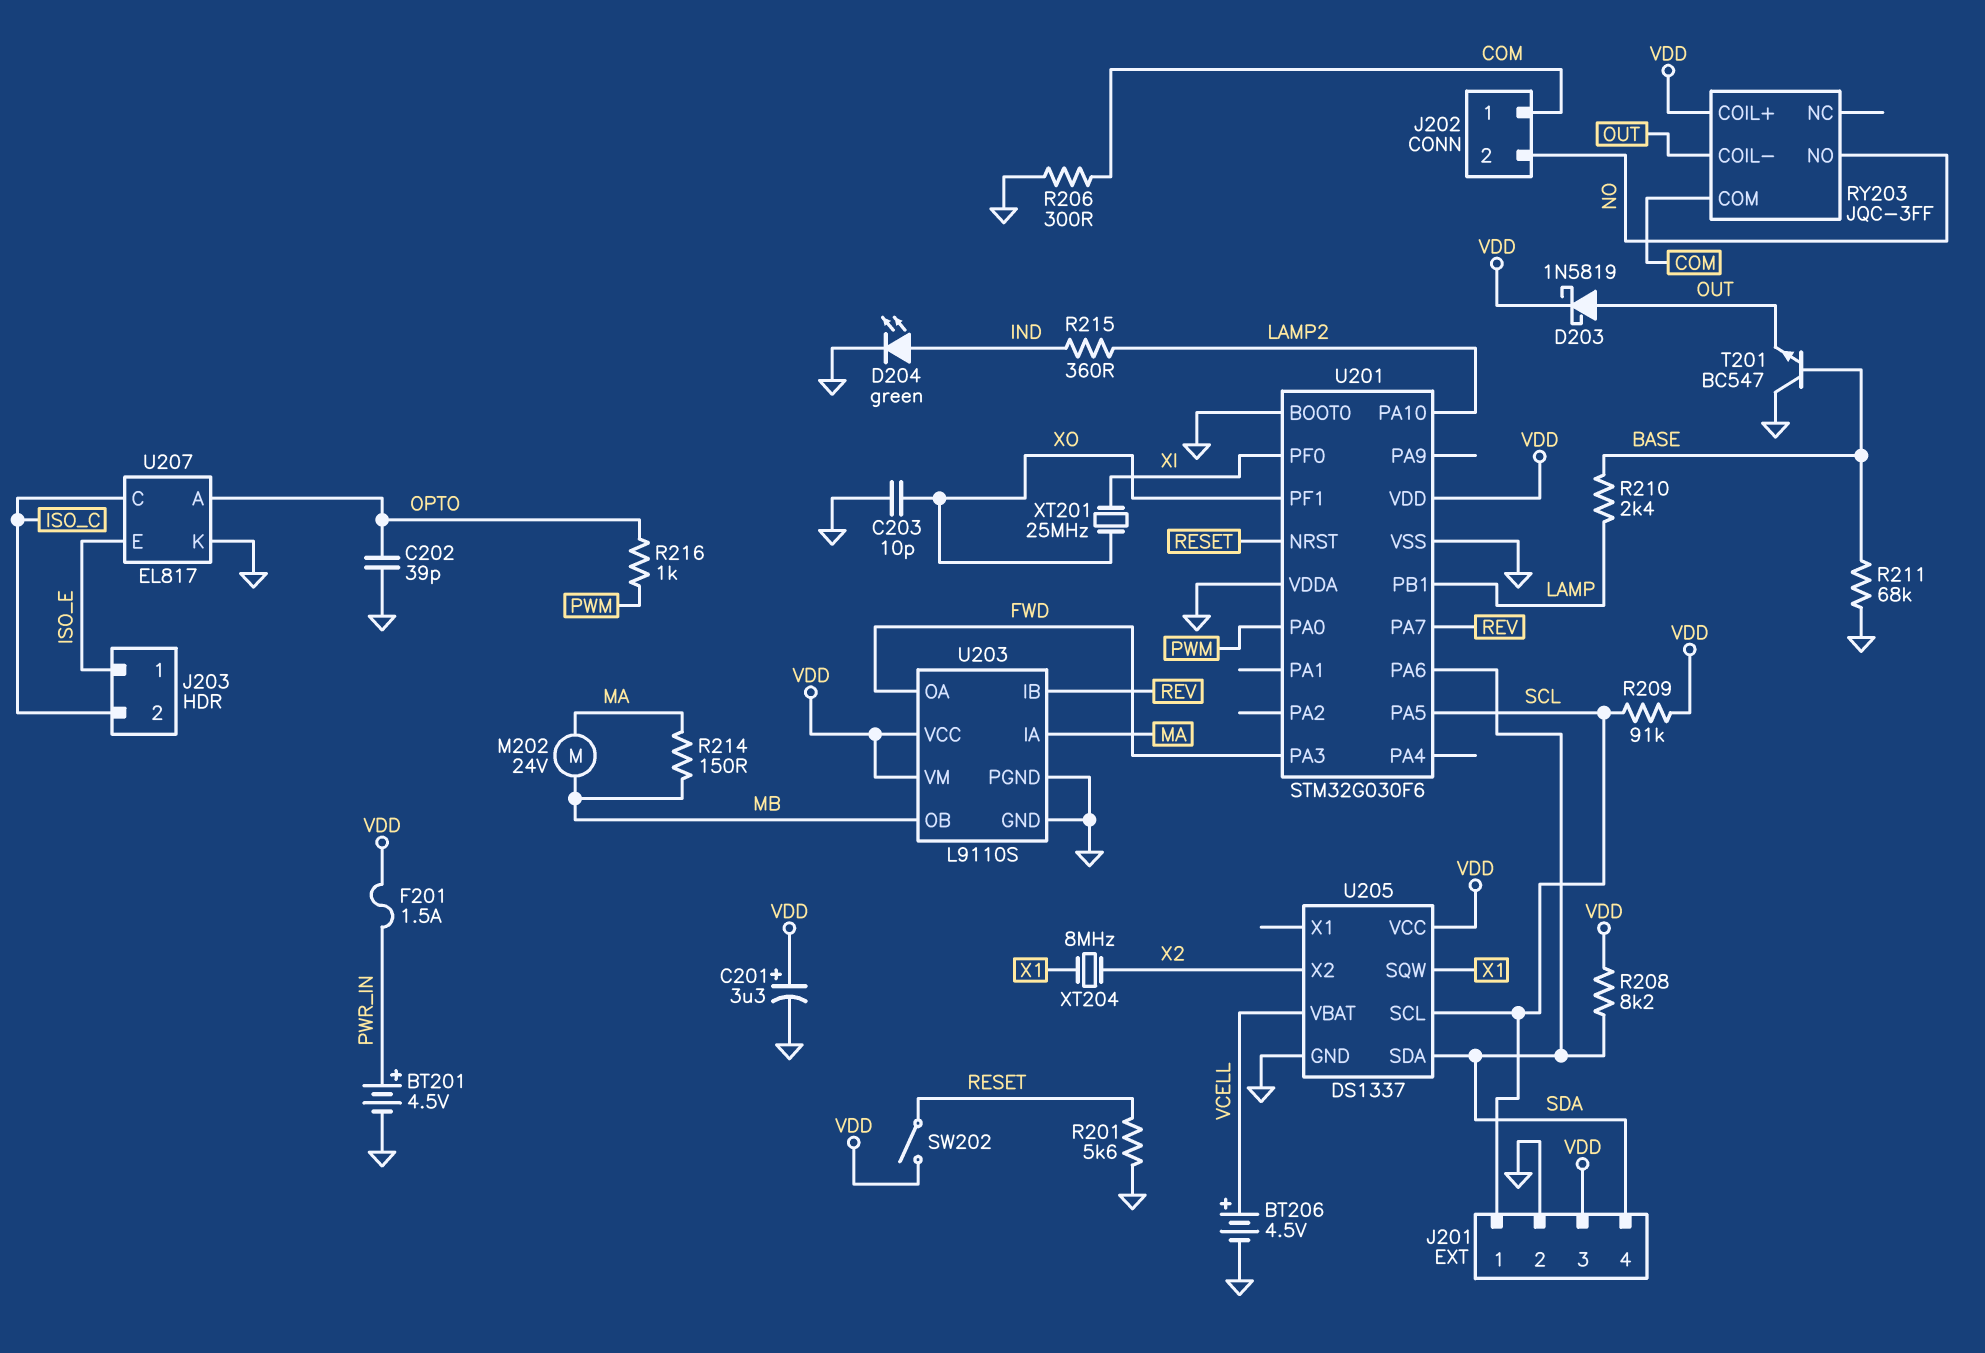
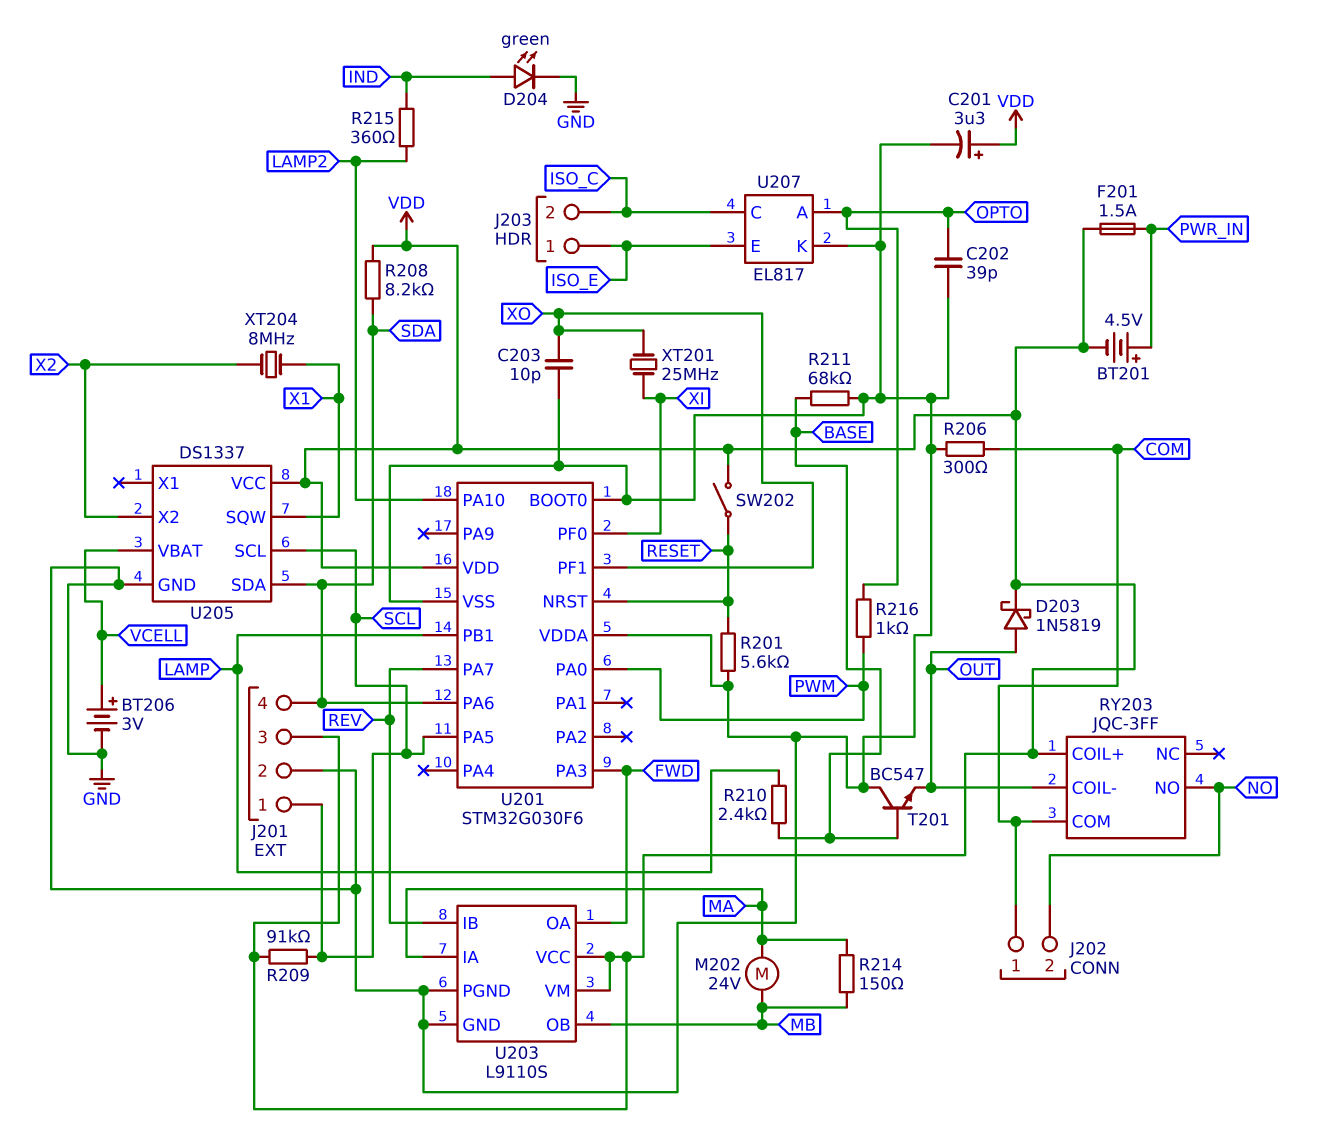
BT201: 4.5V (plus PWR_IN, minus GND) -> 4.5V (plus PWR_IN, minus VDD)
BT206: 4.5V (plus VCELL, minus GND) -> 3V (plus VCELL, minus GND)

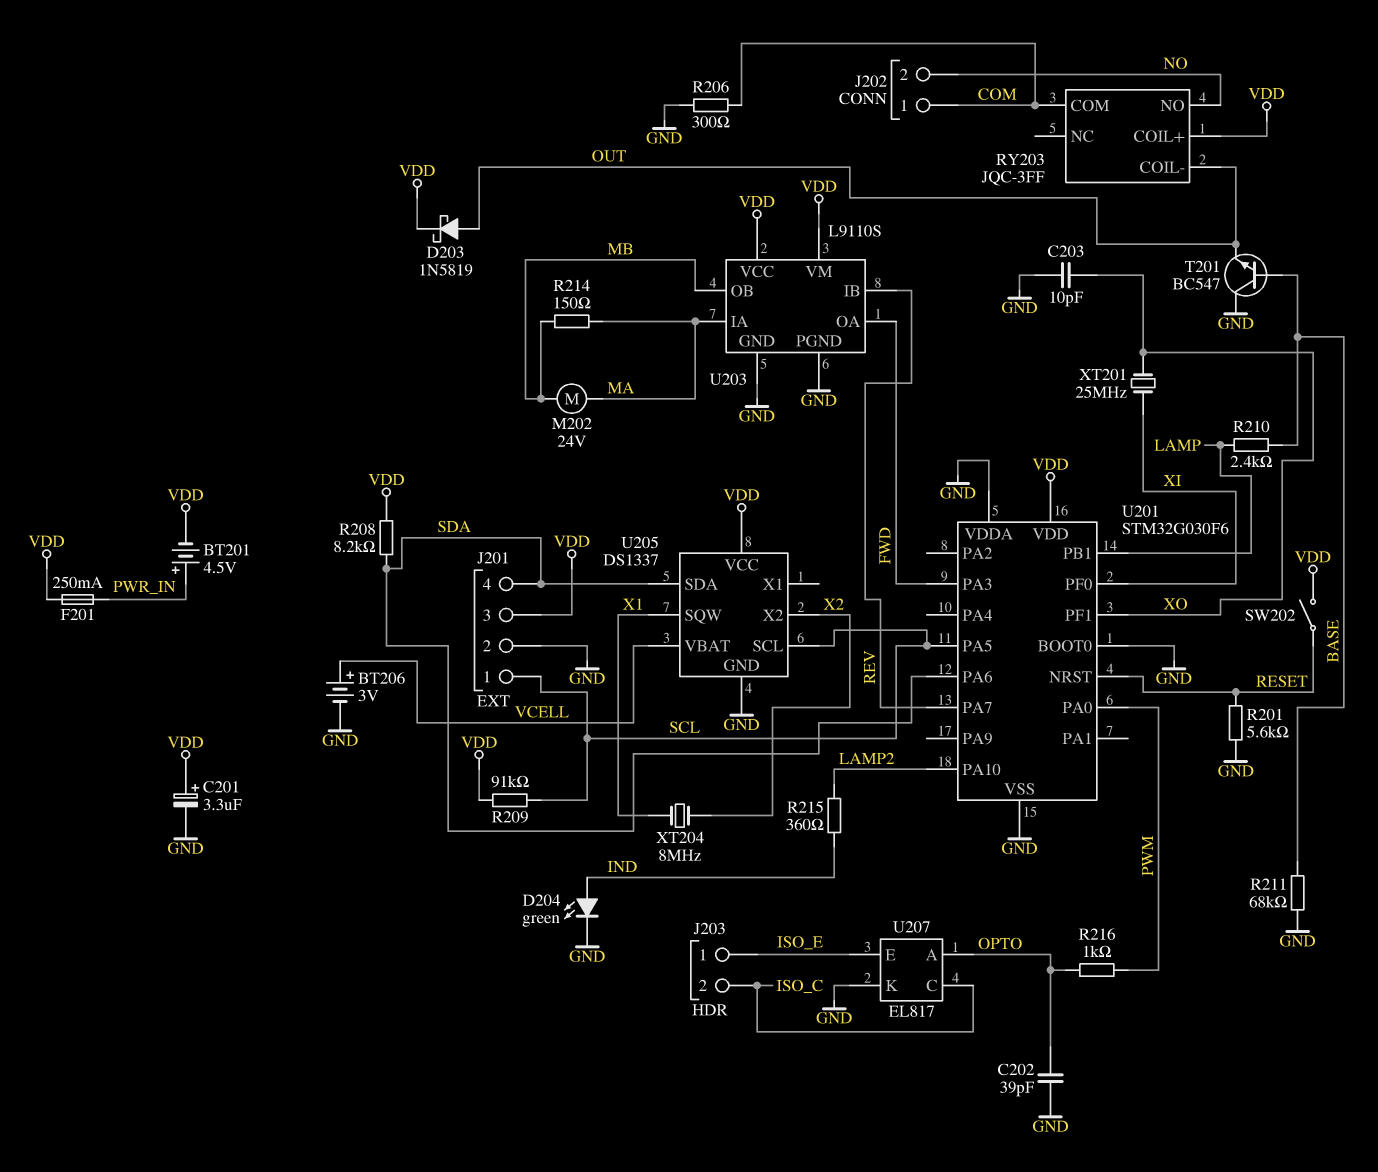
F201: 1.5A (PWR_IN, VDD) -> 250mA (PWR_IN, VDD)

